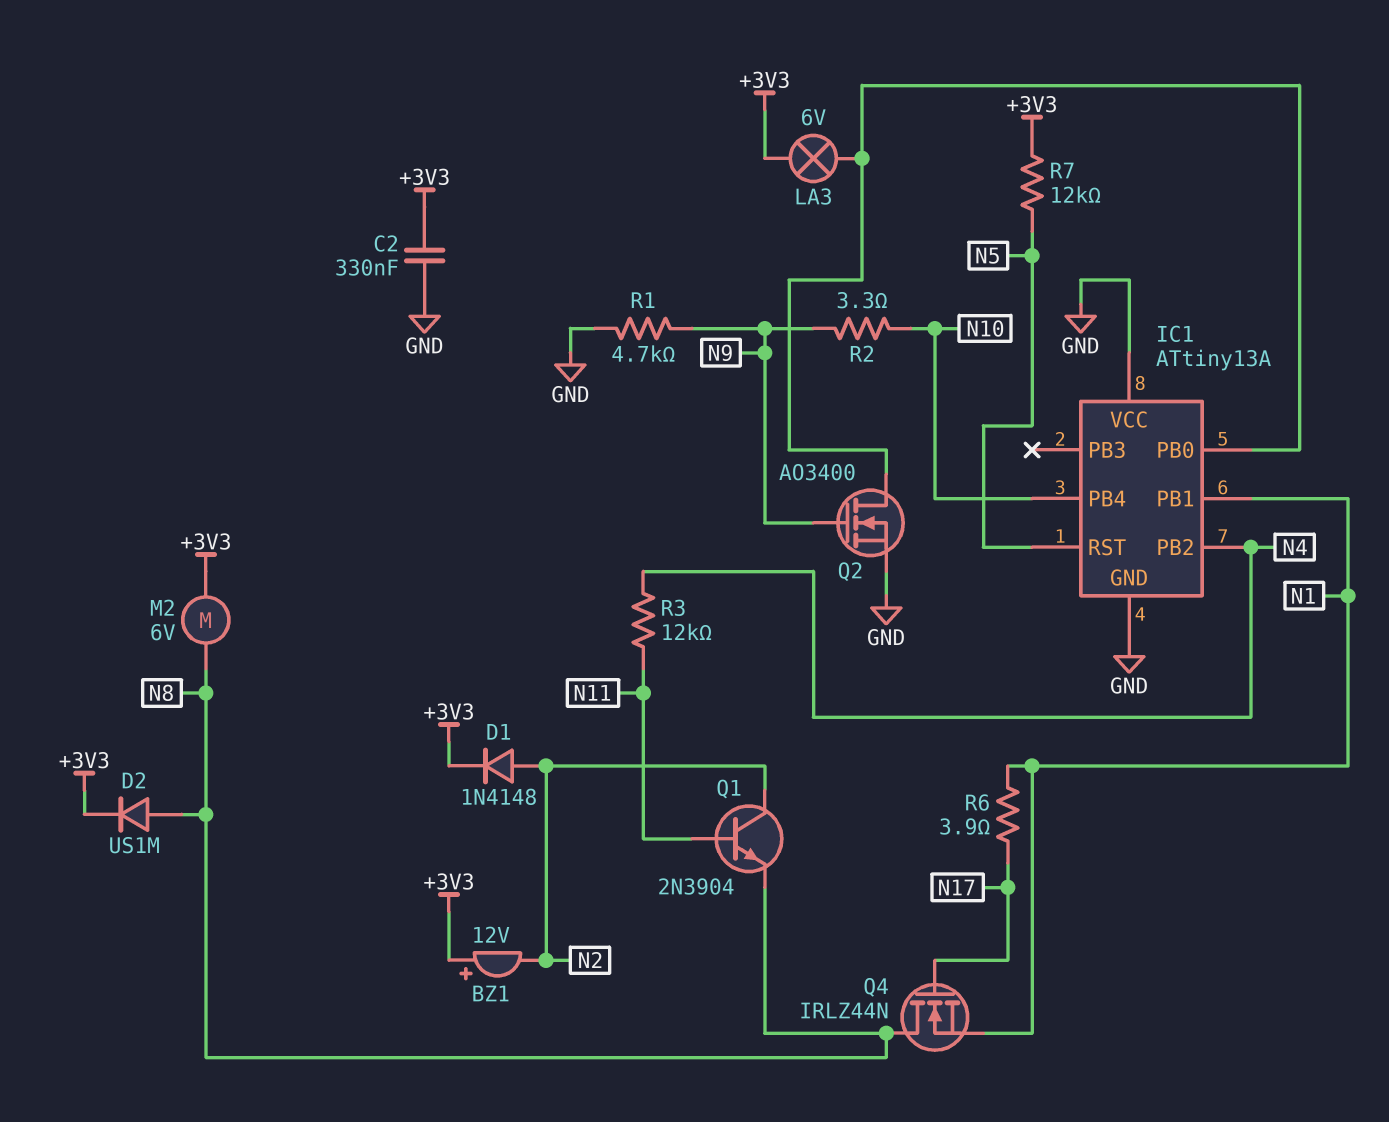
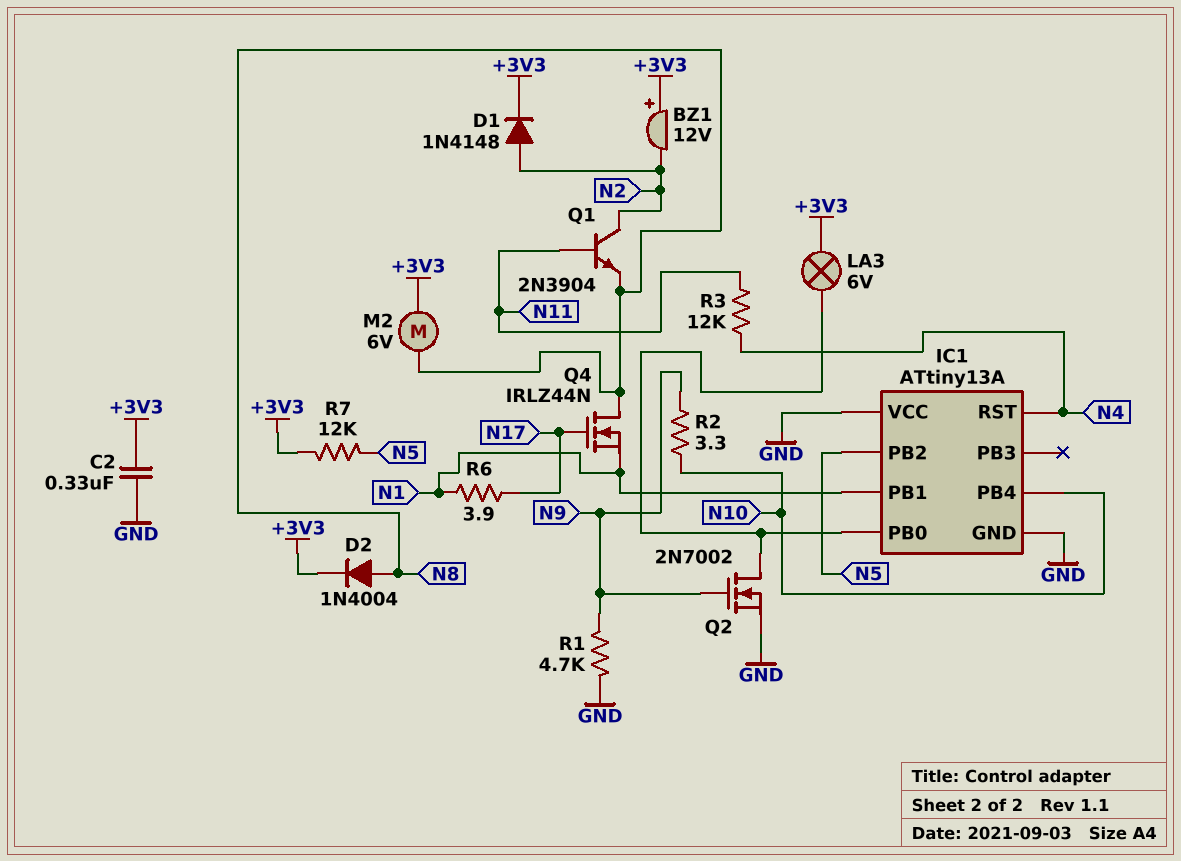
D2: diode US1M (A N8, K +3V3) -> diode 1N4004 (A N8, K +3V3)
IC1 pin PB2: N4 -> N5
IC1 pin RST: N5 -> N4
Q2: NMOS AO3400 (G N9, D IC1/PB0, S GND) -> NMOS 2N7002 (G N9, D IC1/PB0, S GND)

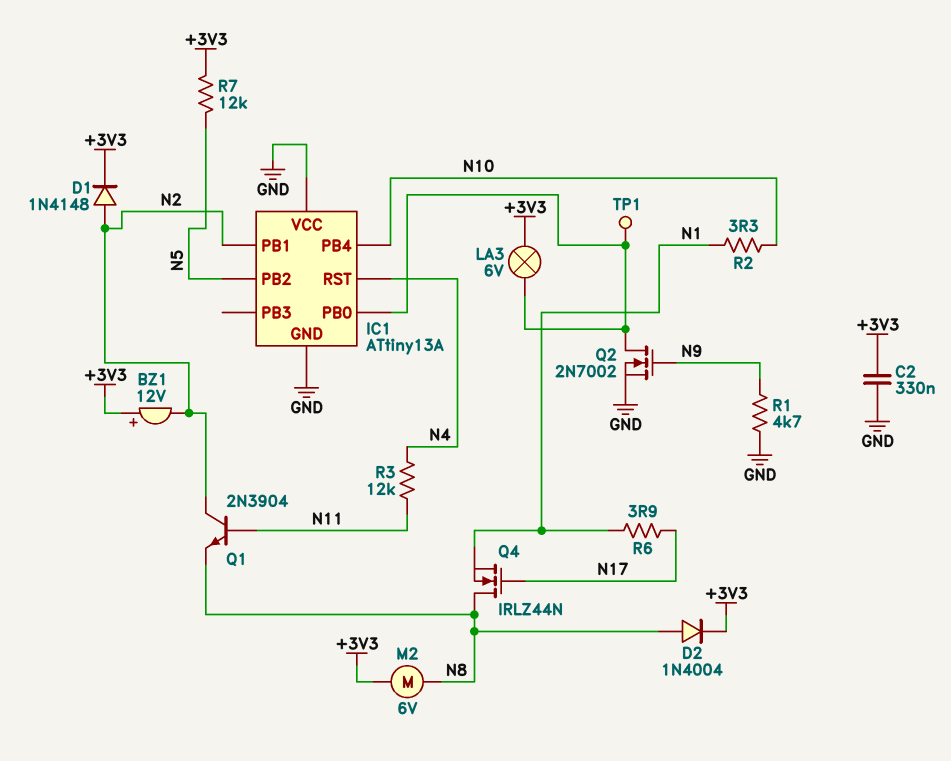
IC1 pin PB1: N1 -> N2
R2: 3.3 (N9, N10) -> 3.3 (N1, N10)
TP1: none -> test point (IC1/PB0)

